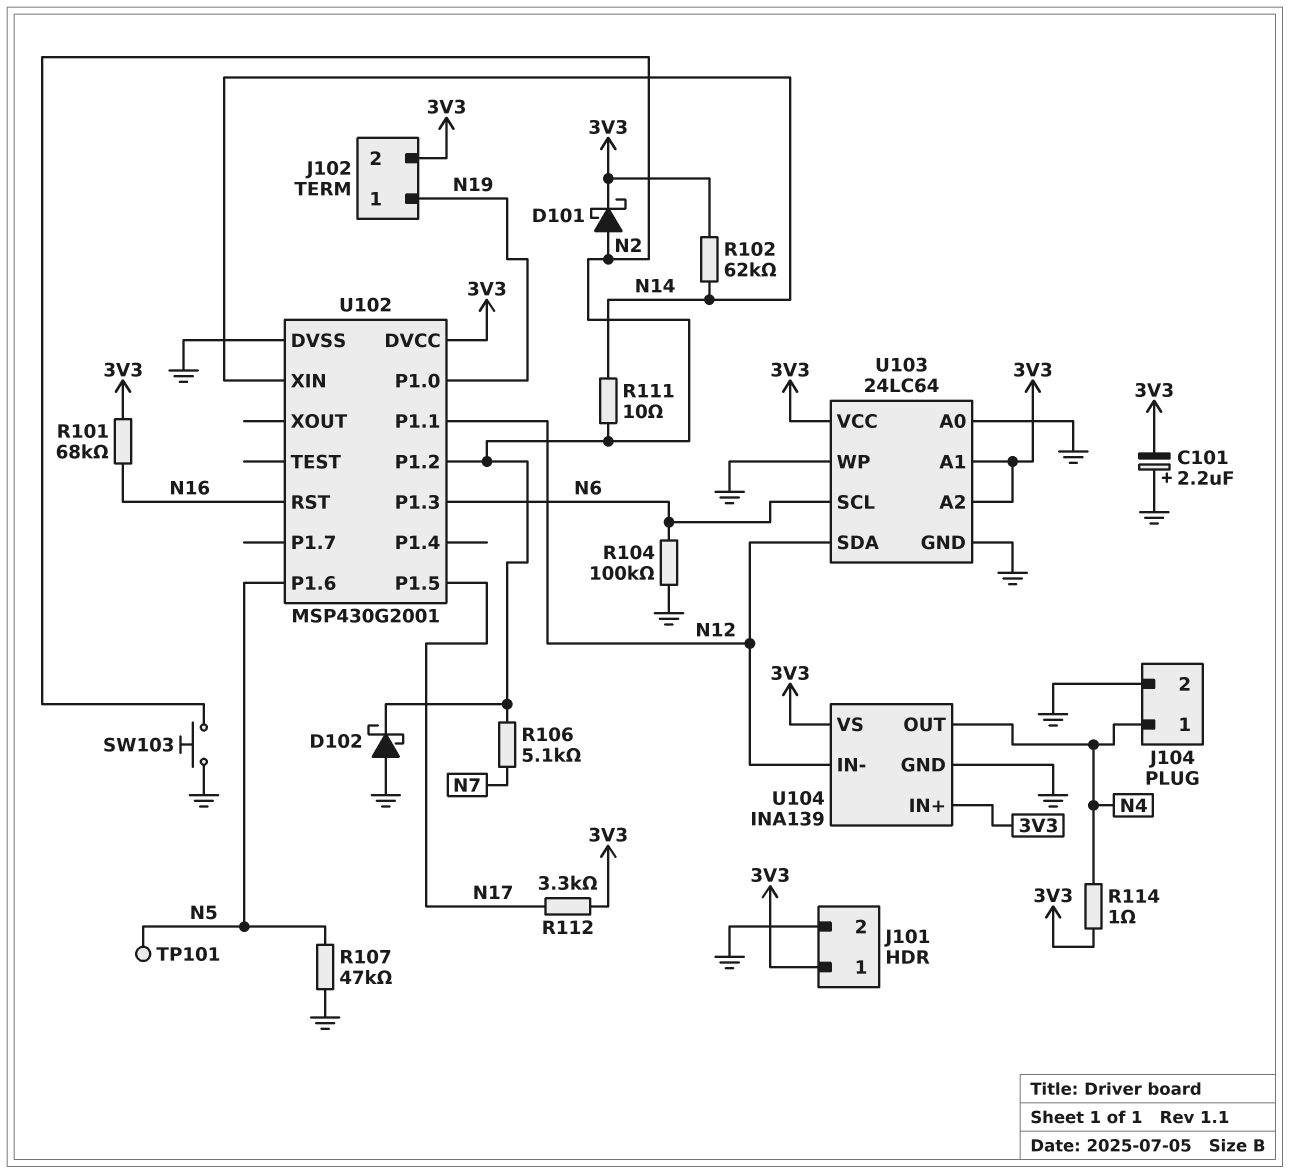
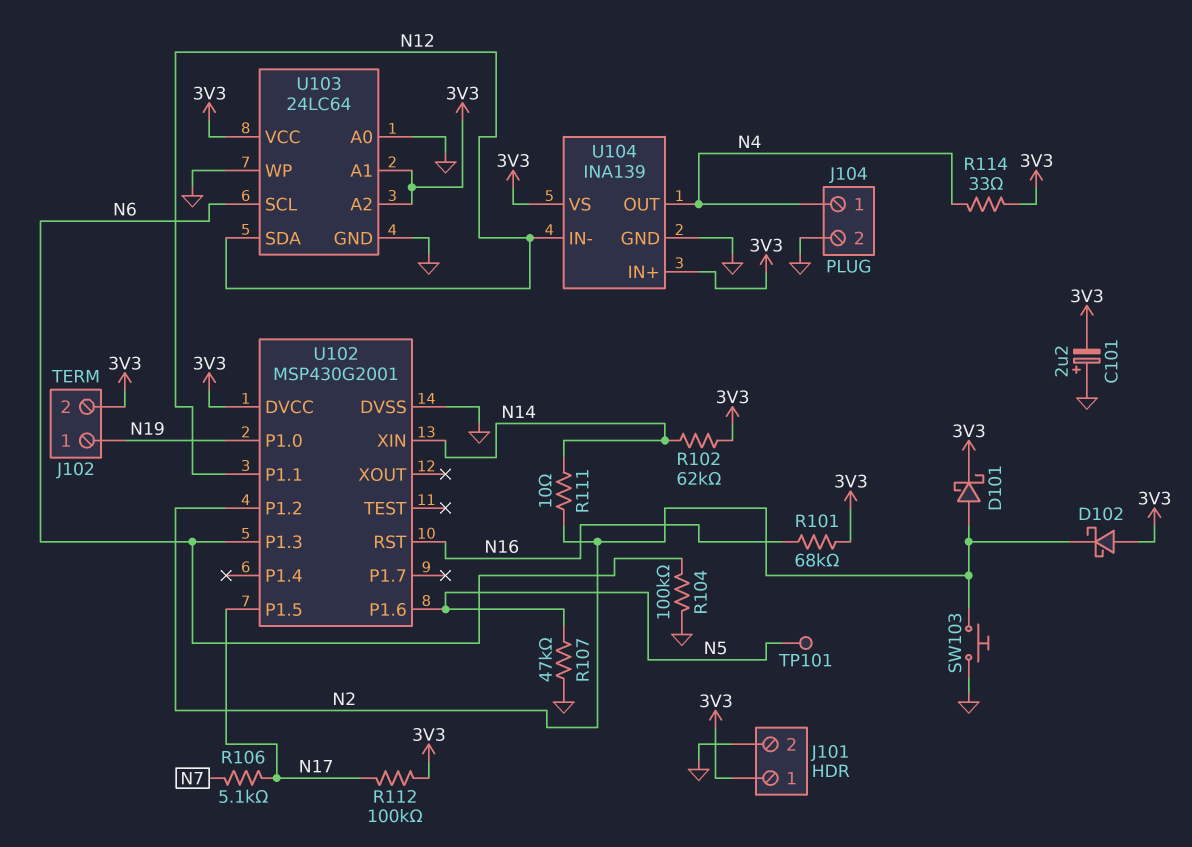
D102: schottky (A GND, K N2) -> schottky (A 3V3, K N2)
R106: 5.1k (N2, N7) -> 5.1k (N7, N17)
R112: 3.3k (3V3, N17) -> 100k (3V3, N17)
R114: 1 (3V3, N4) -> 33 (3V3, N4)

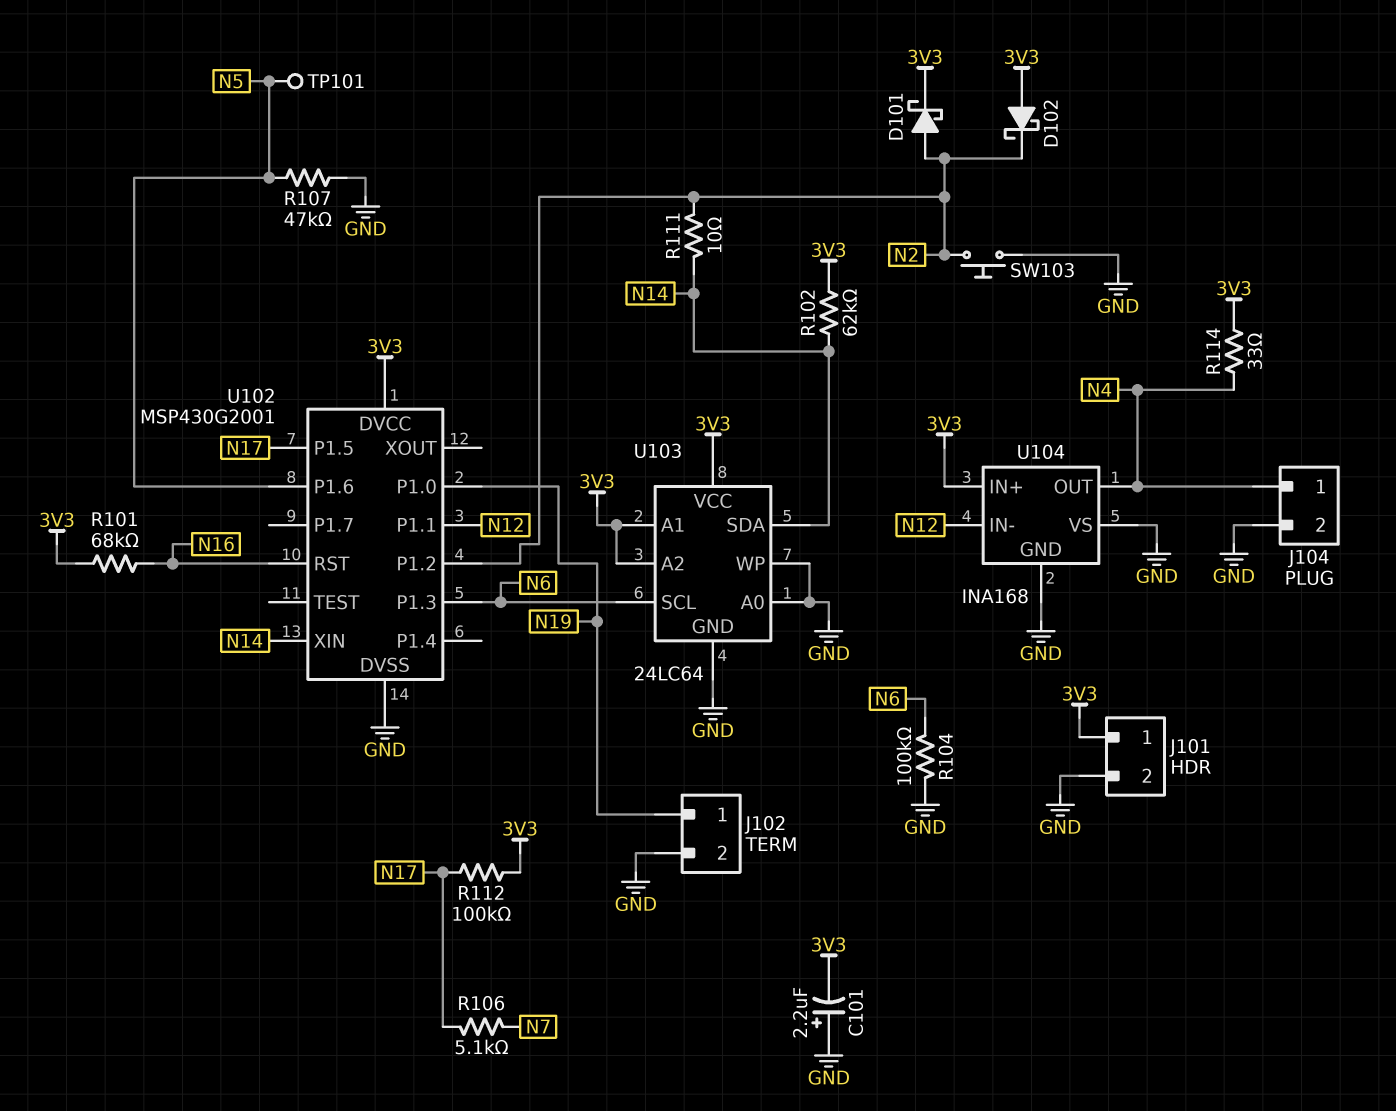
J102 pin 2: 3V3 -> GND
U103 pin SDA: N12 -> N14
U104: INA139 -> INA168
U104 pin VS: 3V3 -> GND

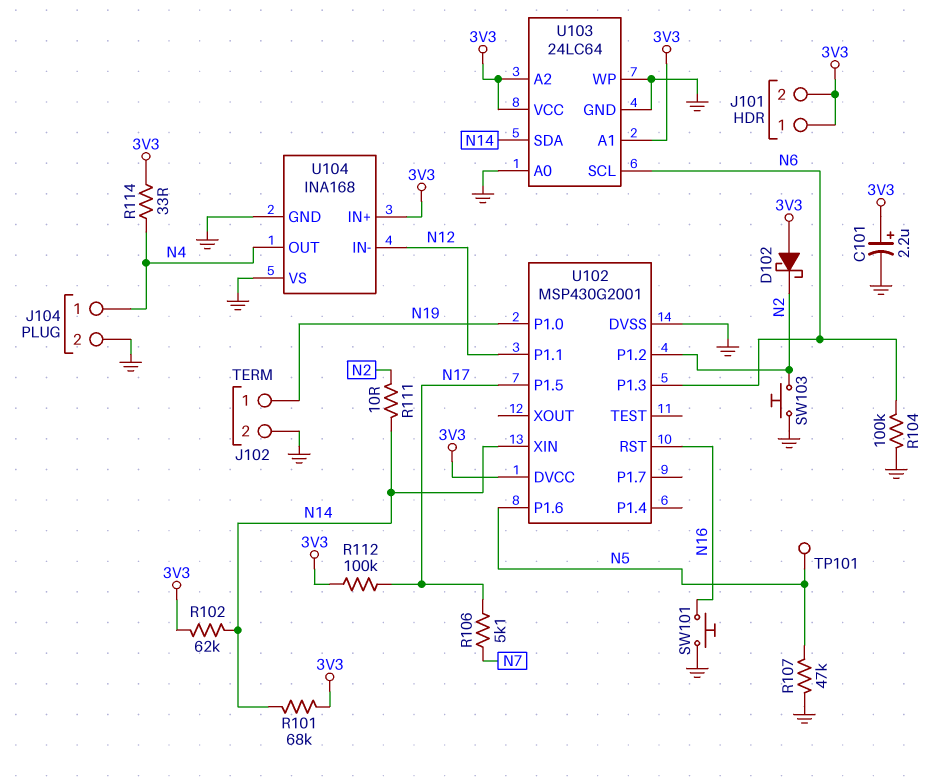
C101: 2.2uF (plus GND, minus 3V3) -> 2.2uF (plus 3V3, minus GND)
D101: schottky (A N2, K 3V3) -> none
J101 pin 2: GND -> 3V3
R101: 68k (3V3, N16) -> 68k (3V3, N14)
SW101: none -> button (GND, N16)

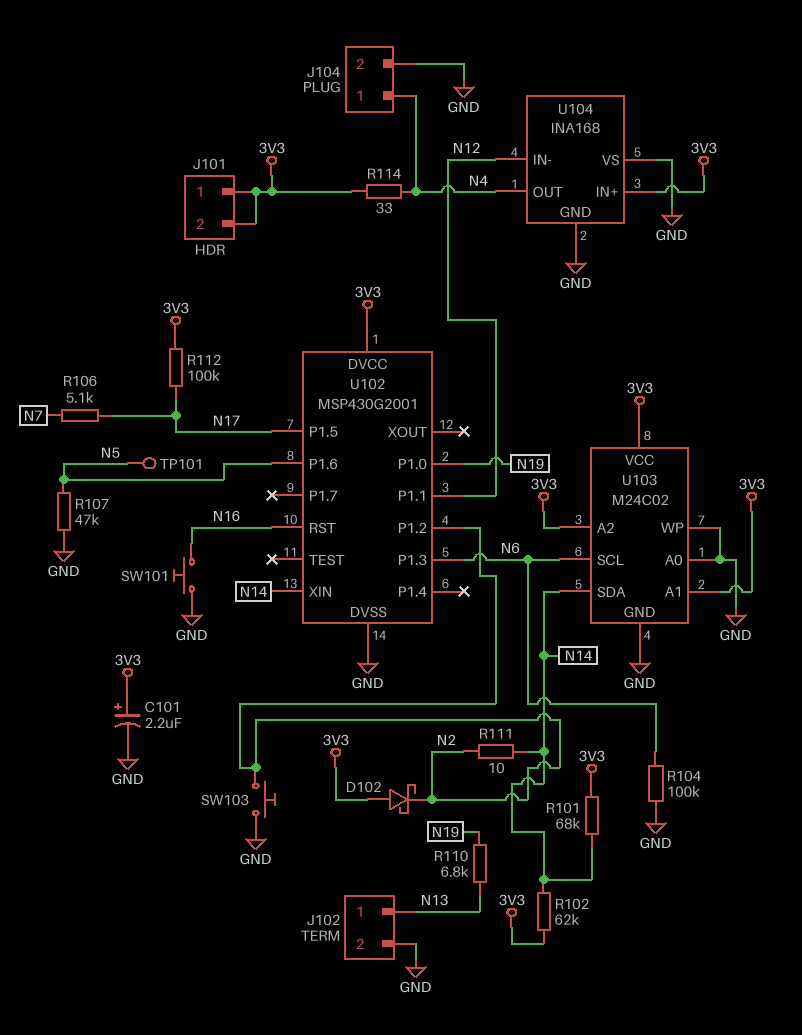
J102 pin 1: N19 -> N13
R110: none -> 6.8k (N13, N19)
U103: 24LC64 -> M24C02

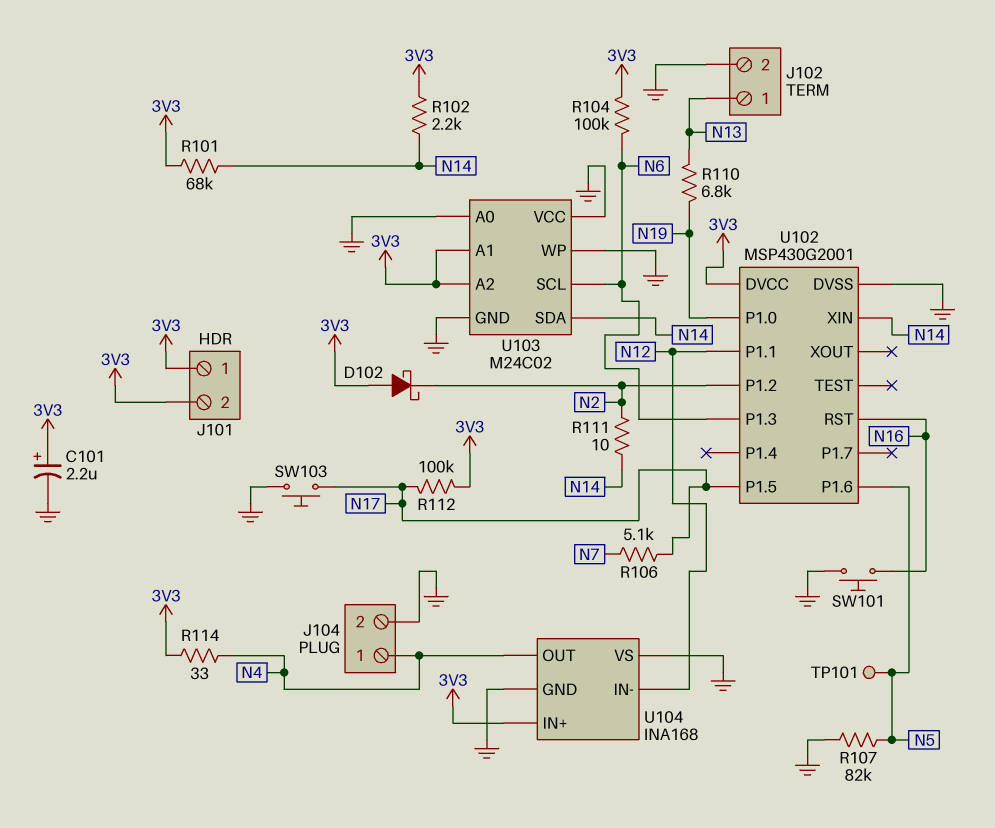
R102: 62k (3V3, N14) -> 2.2k (3V3, N14)
R104: 100k (GND, N6) -> 100k (3V3, N6)
R107: 47k (GND, N5) -> 82k (GND, N5)
SW103: button (GND, N2) -> button (GND, N17)
U103 pin VCC: 3V3 -> GND

